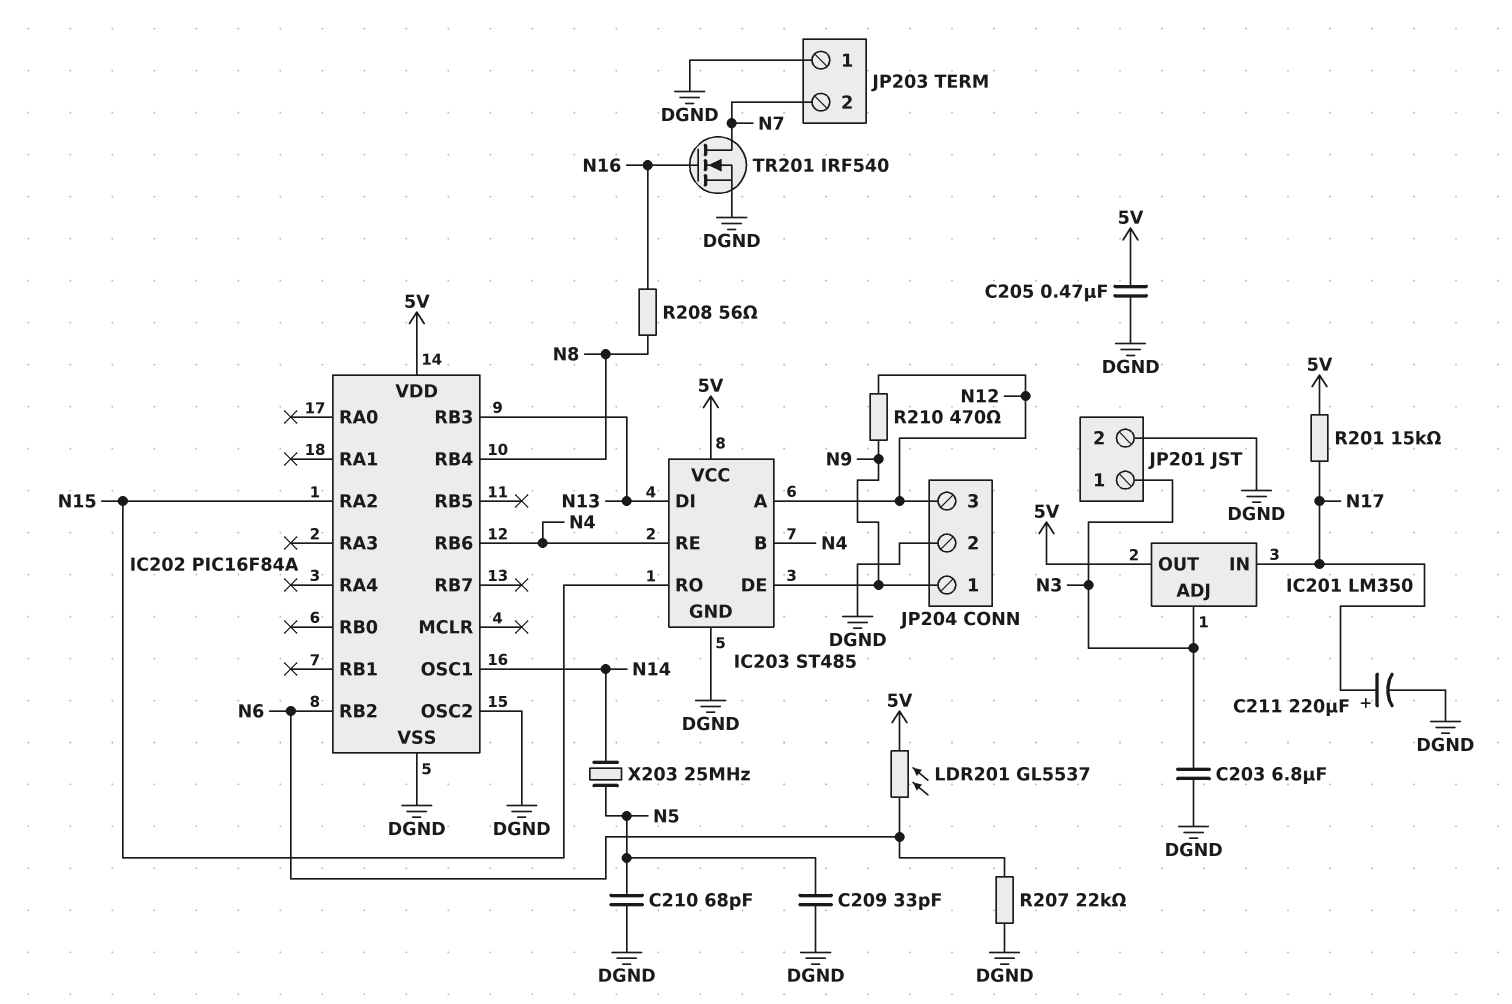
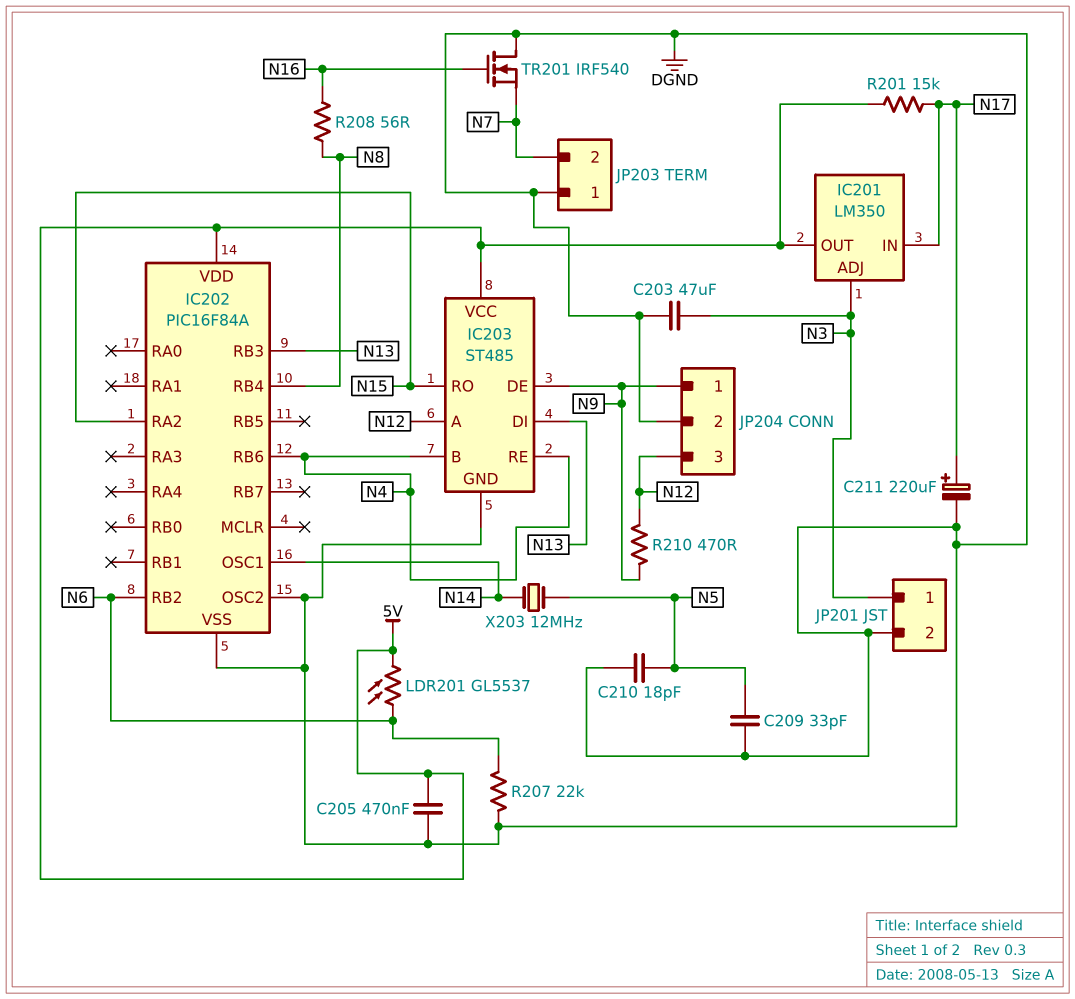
C203: 6.8uF (DGND, N3) -> 47uF (DGND, N3)
C210: 68pF (DGND, N5) -> 18pF (DGND, N5)
TR201: NMOS IRF540 (G N16, D N7, S DGND) -> NMOS IRF540 (G N16, D DGND, S N7)
X203: 25MHz (N5, N14) -> 12MHz (N5, N14)

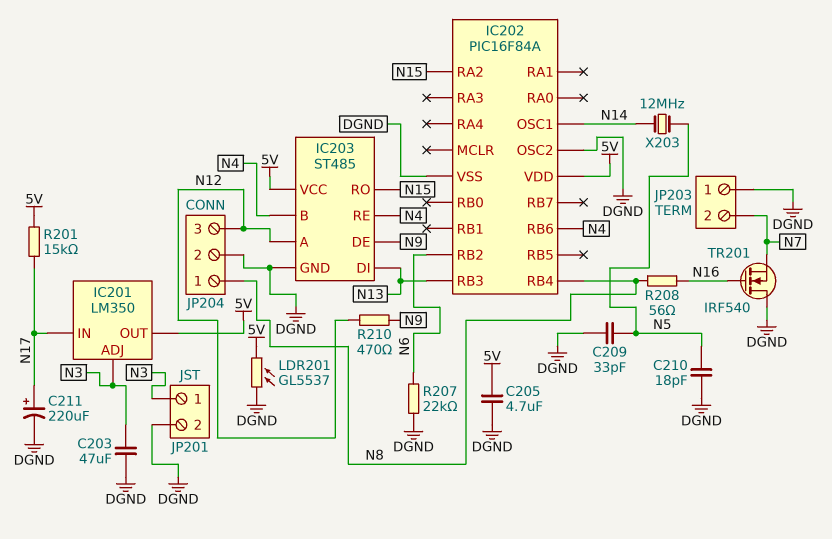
C205: 470nF (5V, DGND) -> 4.7uF (5V, DGND)
JP204 pin 1: N9 -> N8
LDR201: GL5537 (5V, N6) -> GL5537 (5V, DGND)

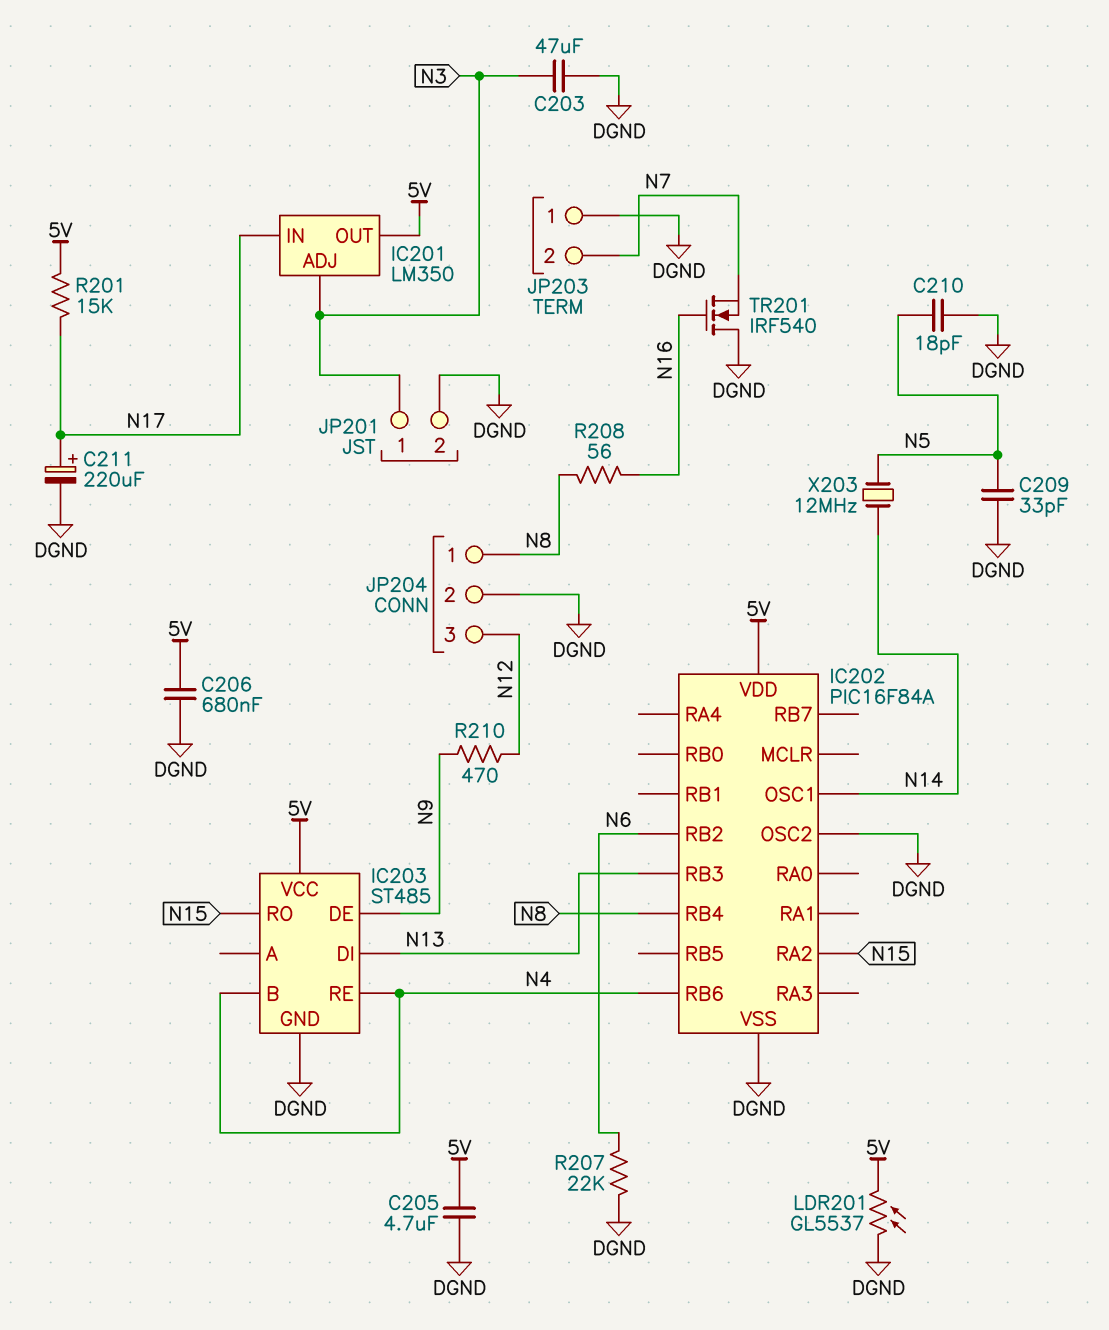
C206: none -> 680nF (5V, DGND)
IC203 pin A: N12 -> none

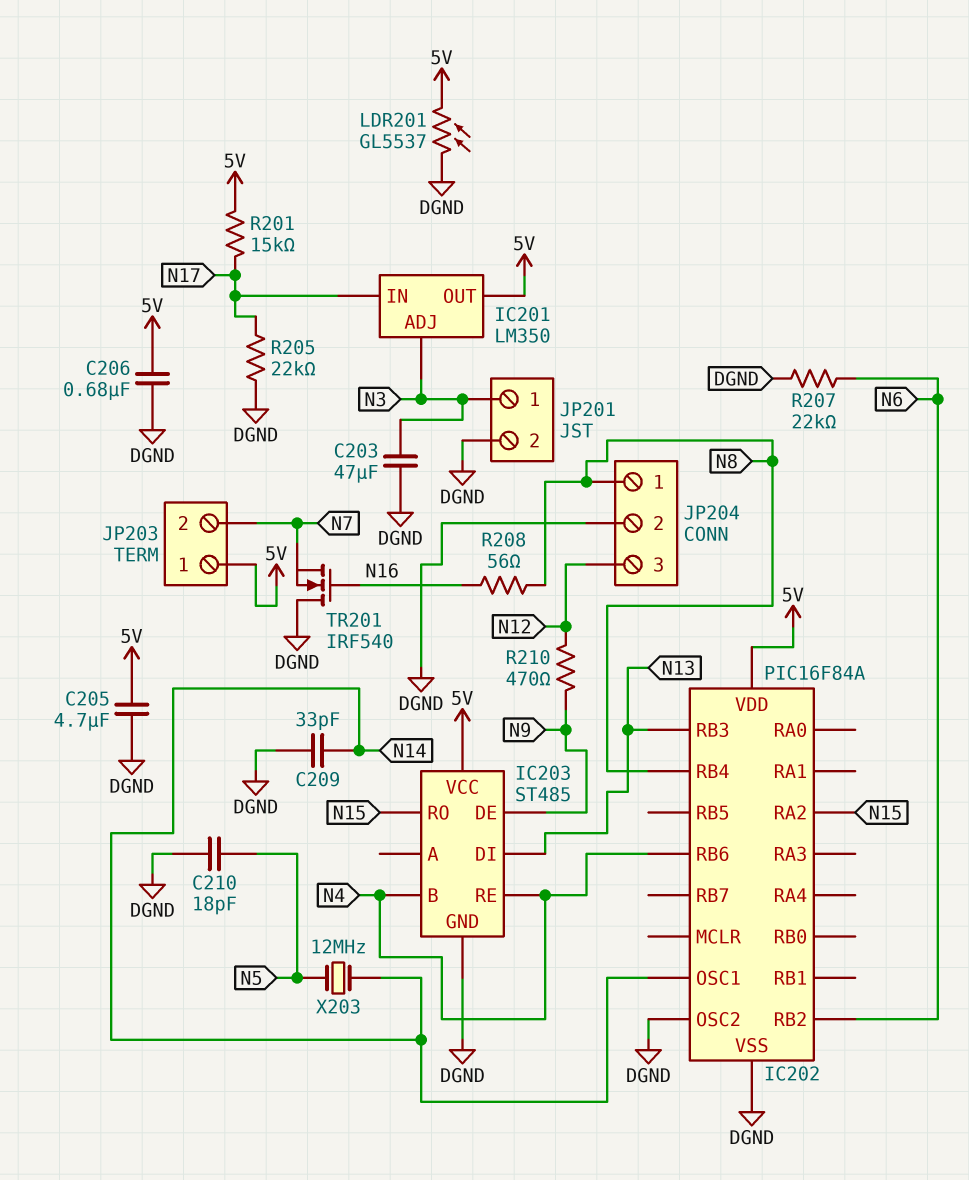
C209: 33pF (DGND, N5) -> 33pF (DGND, N14)
C211: 220uF (plus N17, minus DGND) -> none
JP203 pin 1: DGND -> 5V
R205: none -> 22k (DGND, N17)

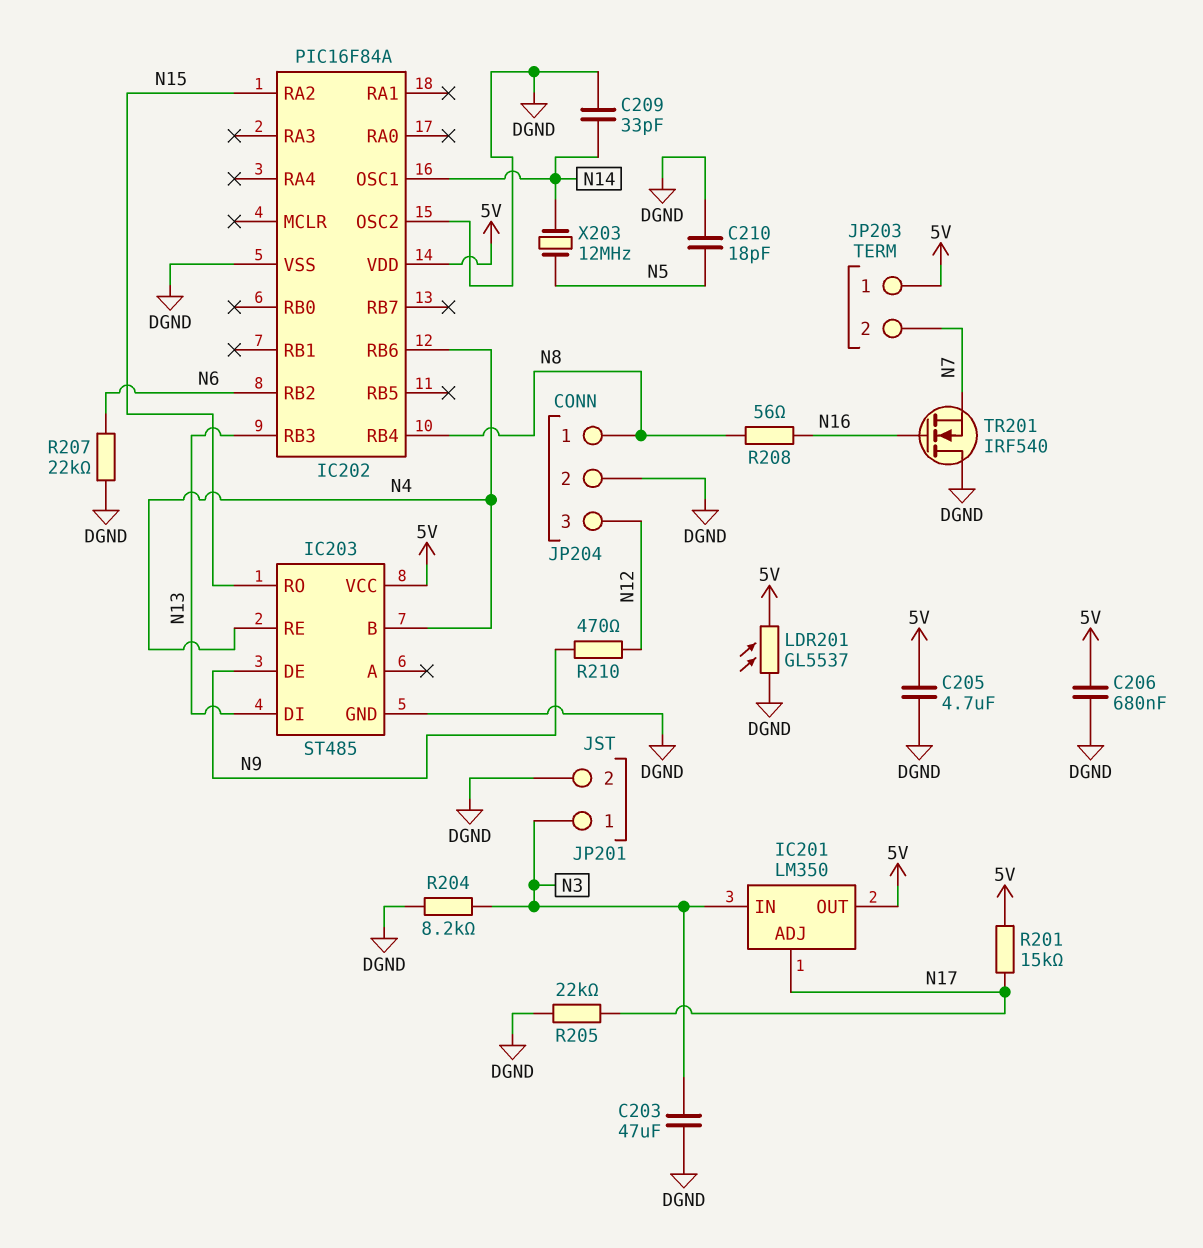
IC201 pin ADJ: N3 -> N17
IC201 pin IN: N17 -> N3
R204: none -> 8.2k (DGND, N3)

